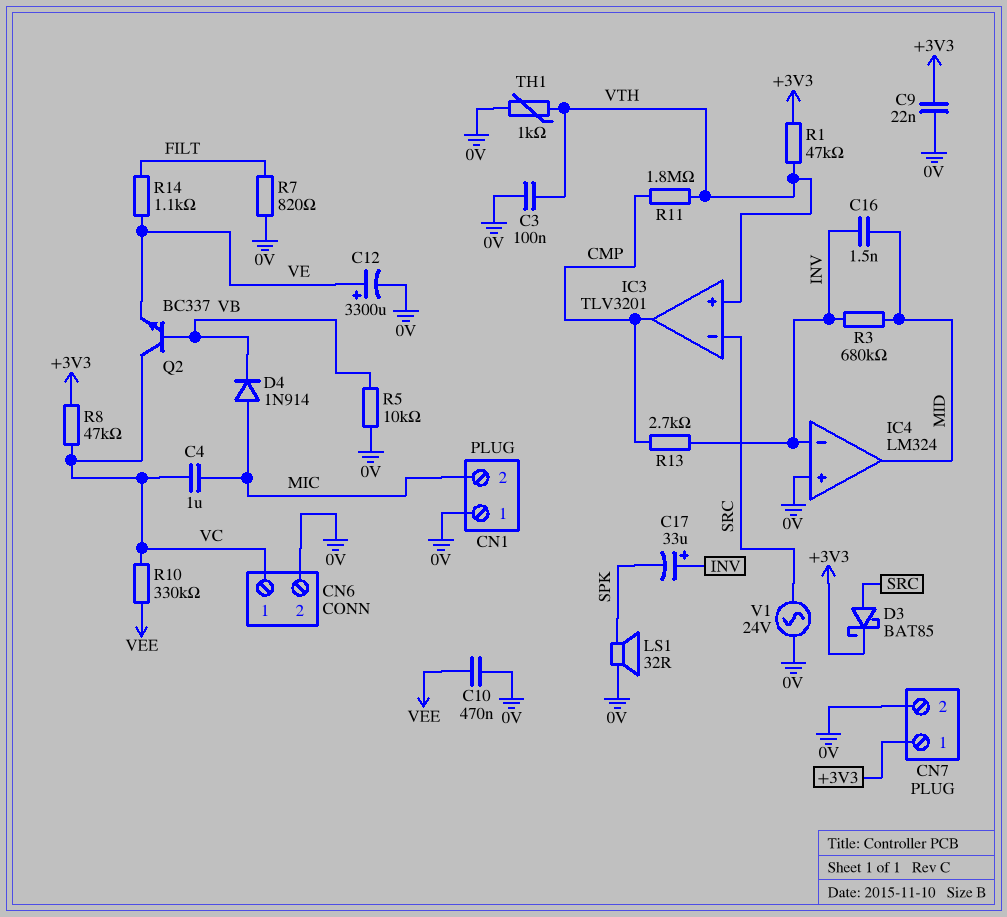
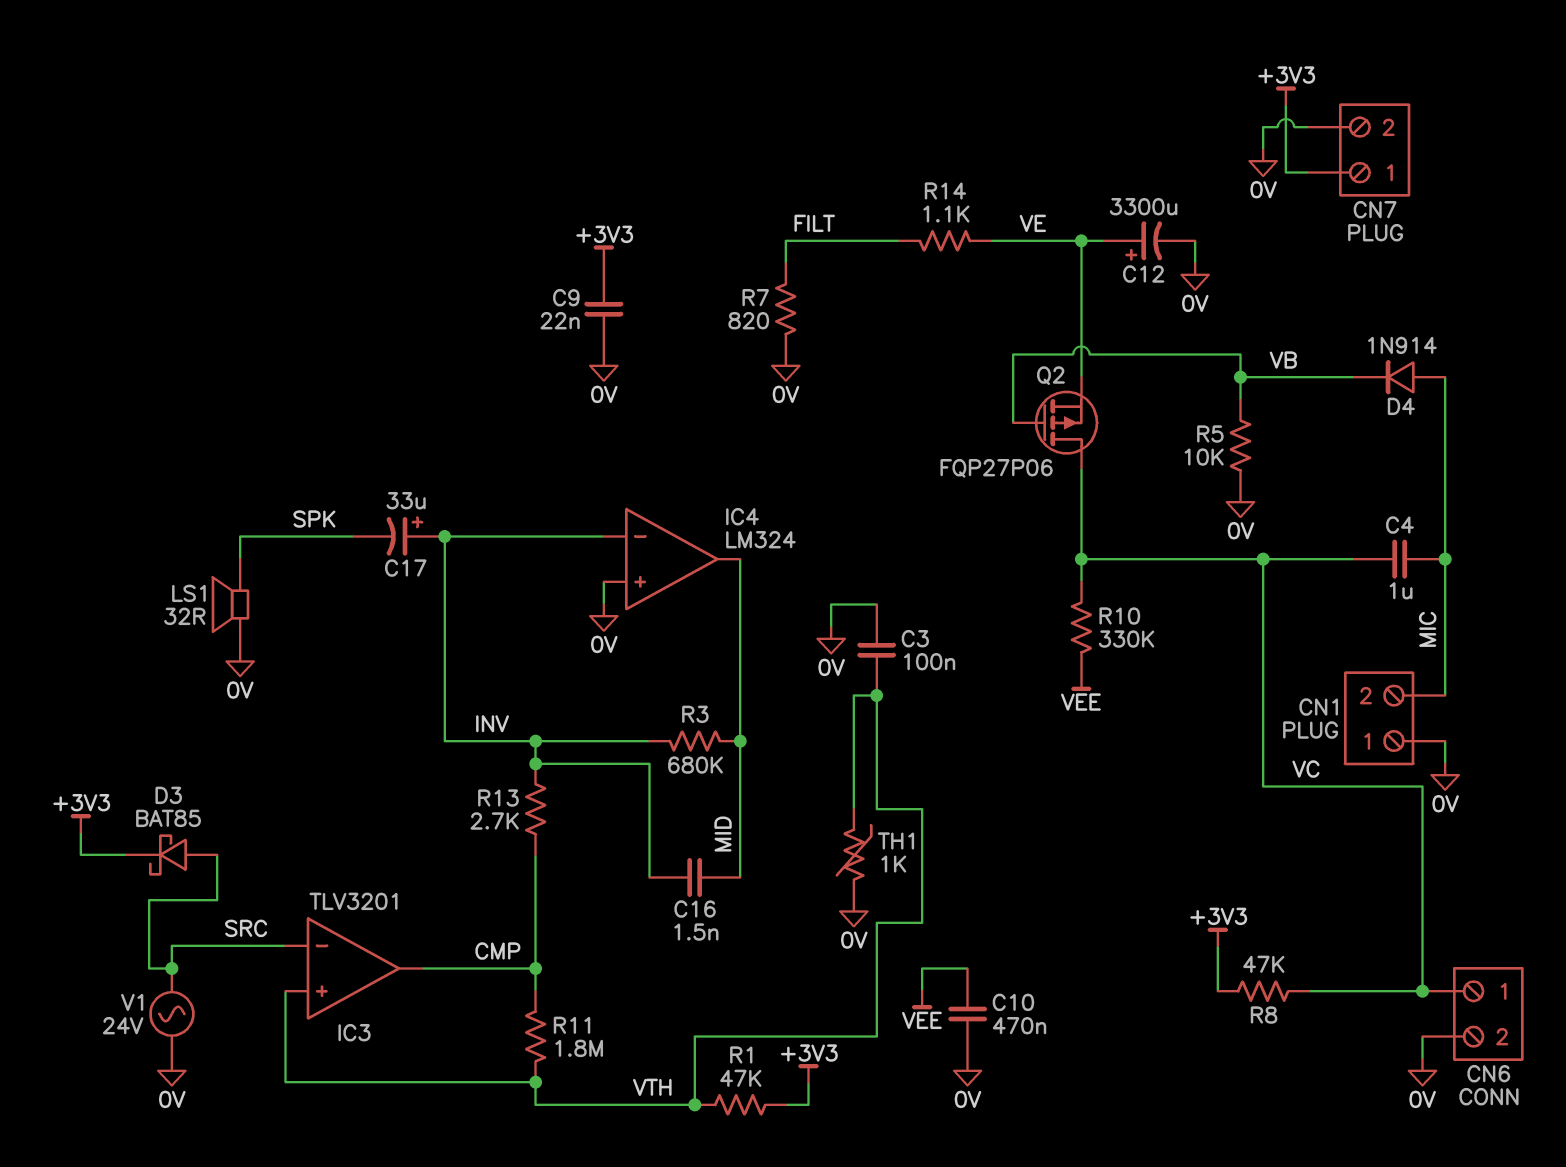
Q2: NPN BC337 (B VB, C VC, E VE) -> PMOS FQP27P06 (G VB, D VC, S VE)

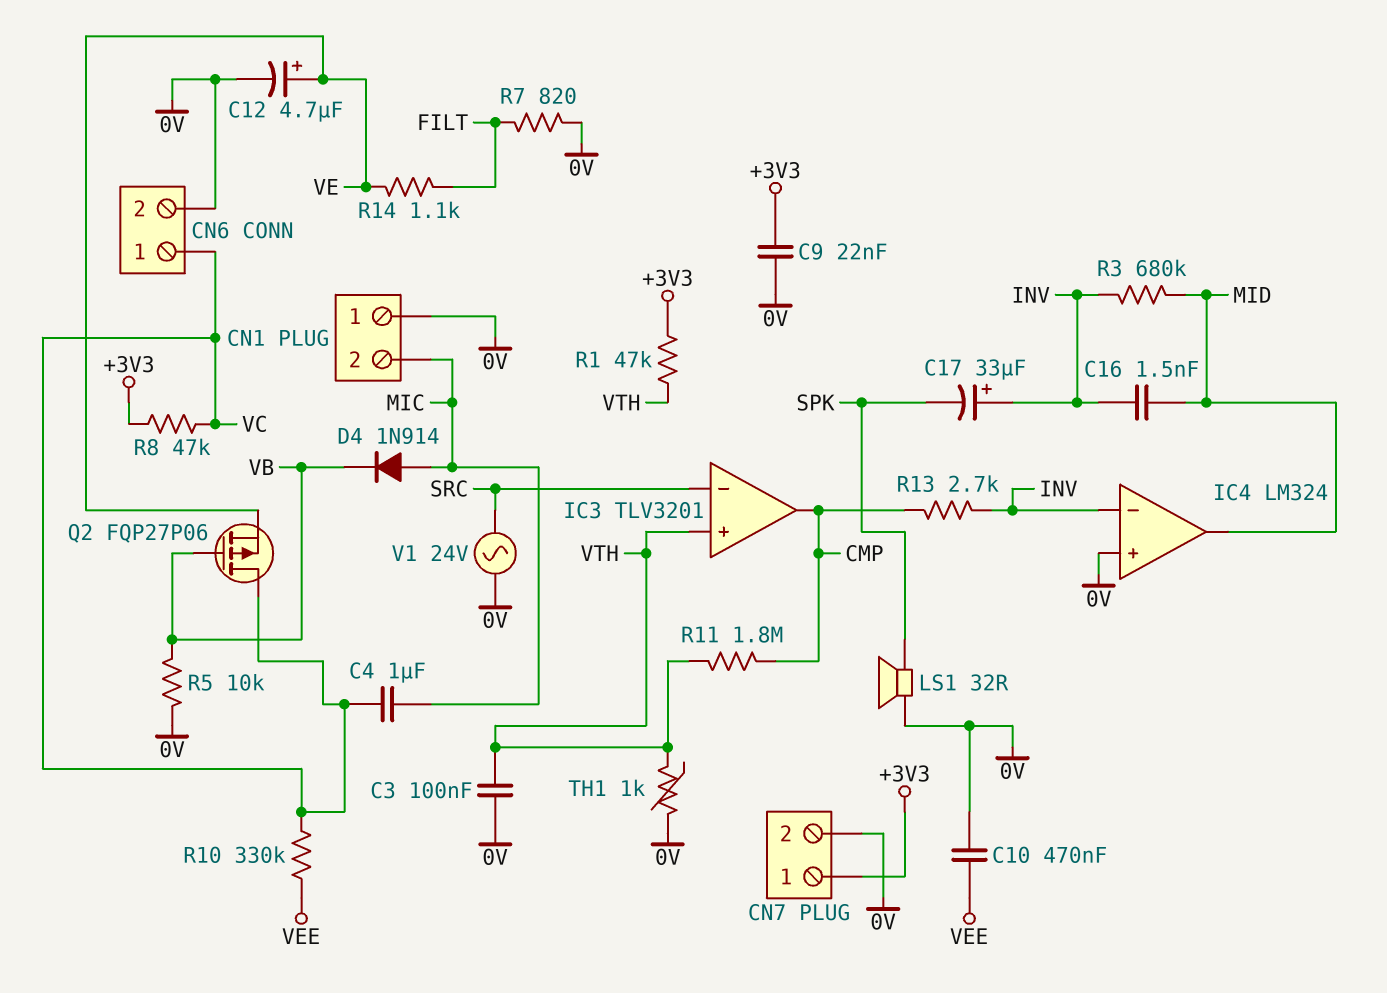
C12: 3300uF (plus VE, minus 0V) -> 4.7uF (plus VE, minus 0V)
D3: schottky BAT85 (A SRC, K +3V3) -> none

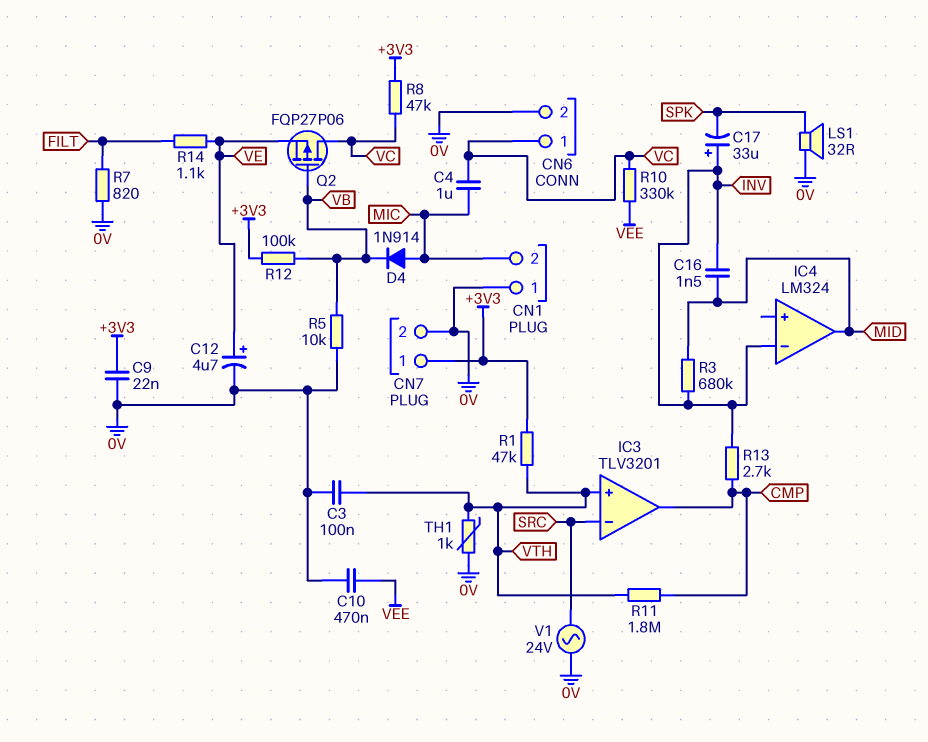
IC4 pin in+: 0V -> none
R12: none -> 100k (+3V3, VB)

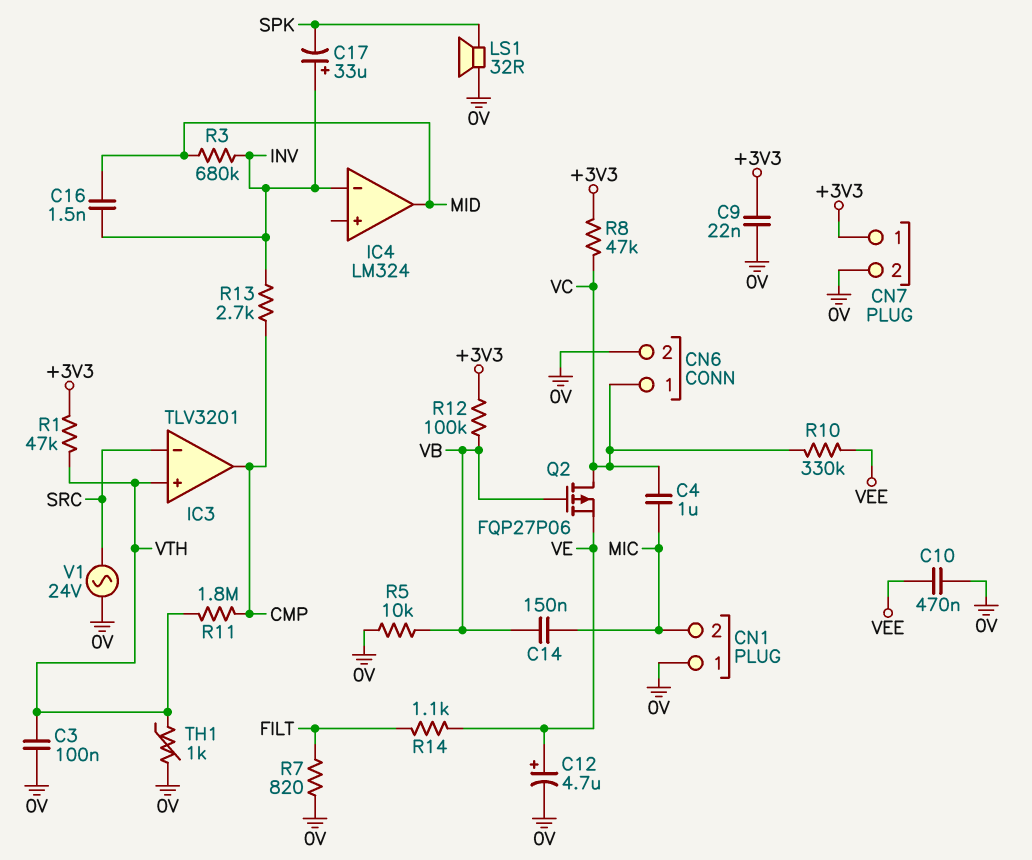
C14: none -> 150nF (MIC, VB)
D4: diode 1N914 (A MIC, K VB) -> none

